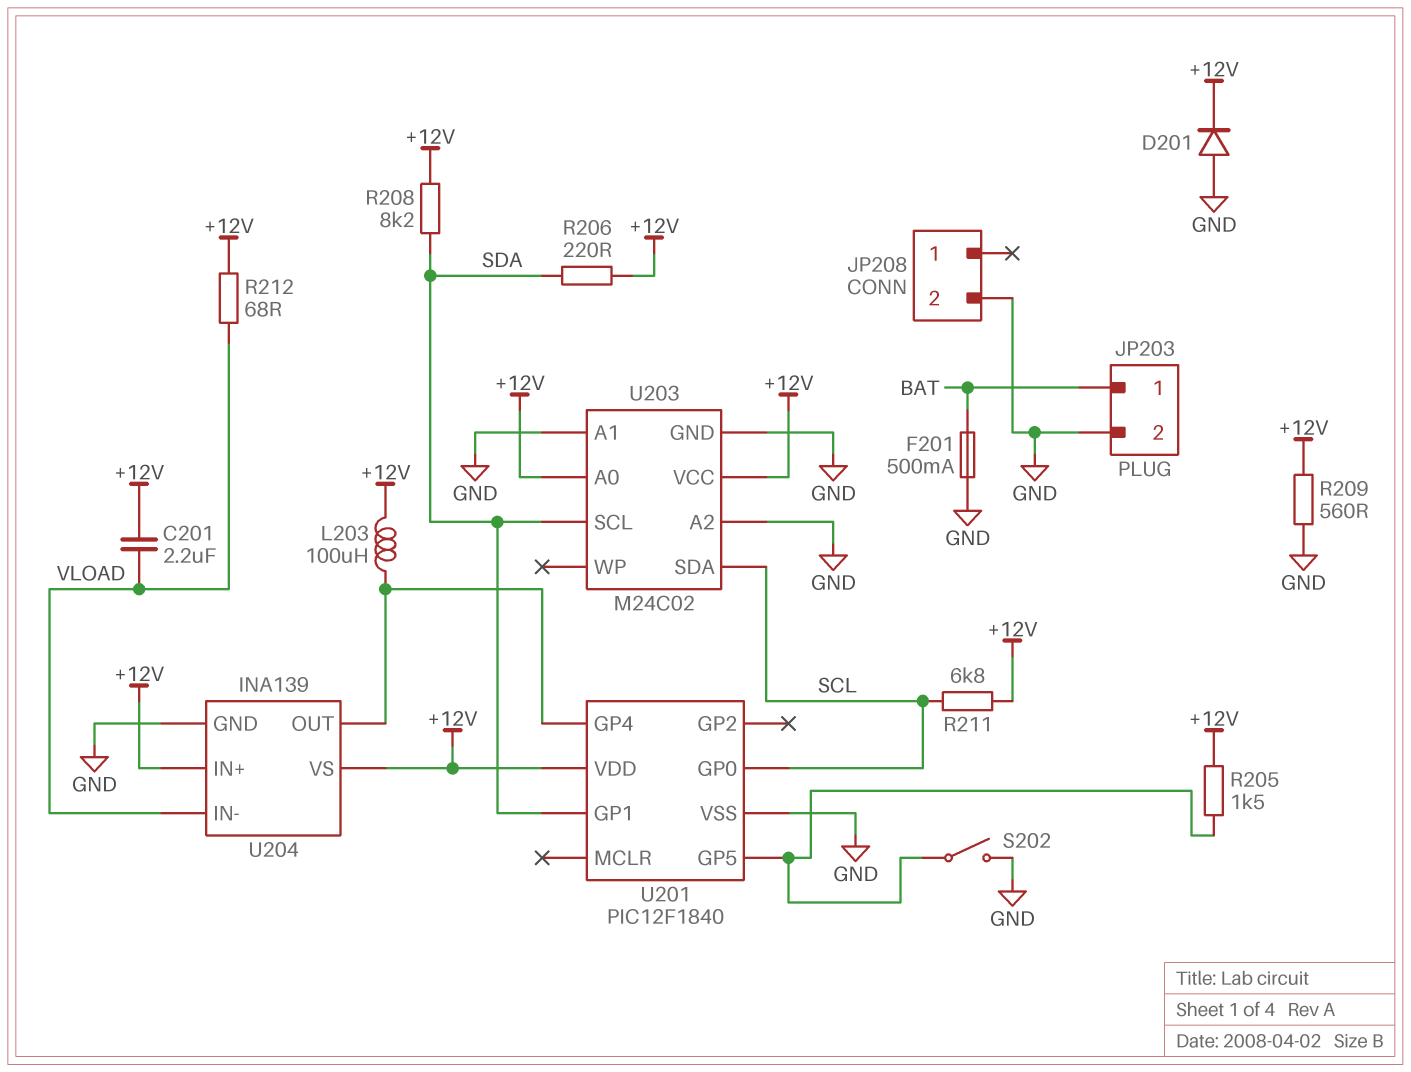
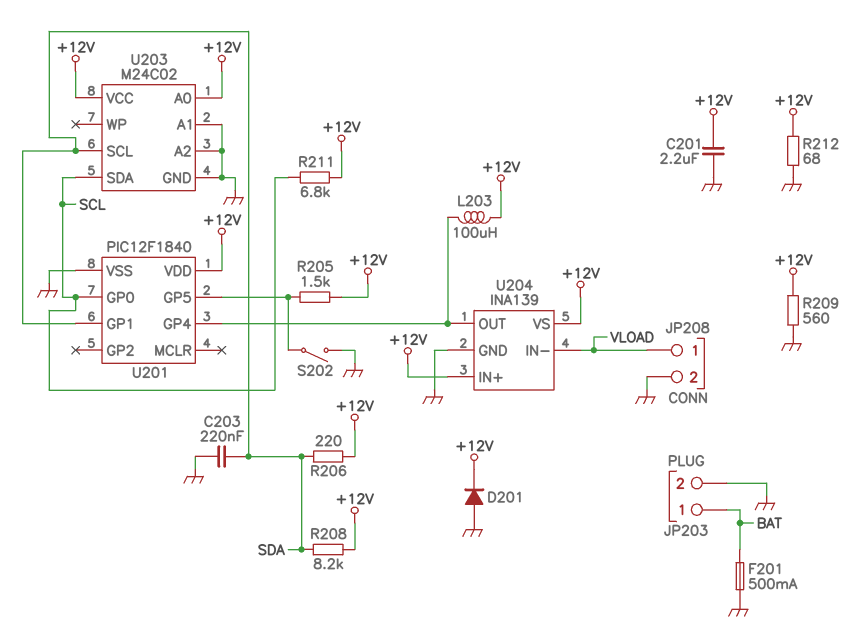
C201: 2.2uF (+12V, VLOAD) -> 2.2uF (+12V, GND)
C203: none -> 220nF (GND, SDA)
JP208 pin 1: none -> VLOAD
R212: 68 (+12V, VLOAD) -> 68 (+12V, GND)

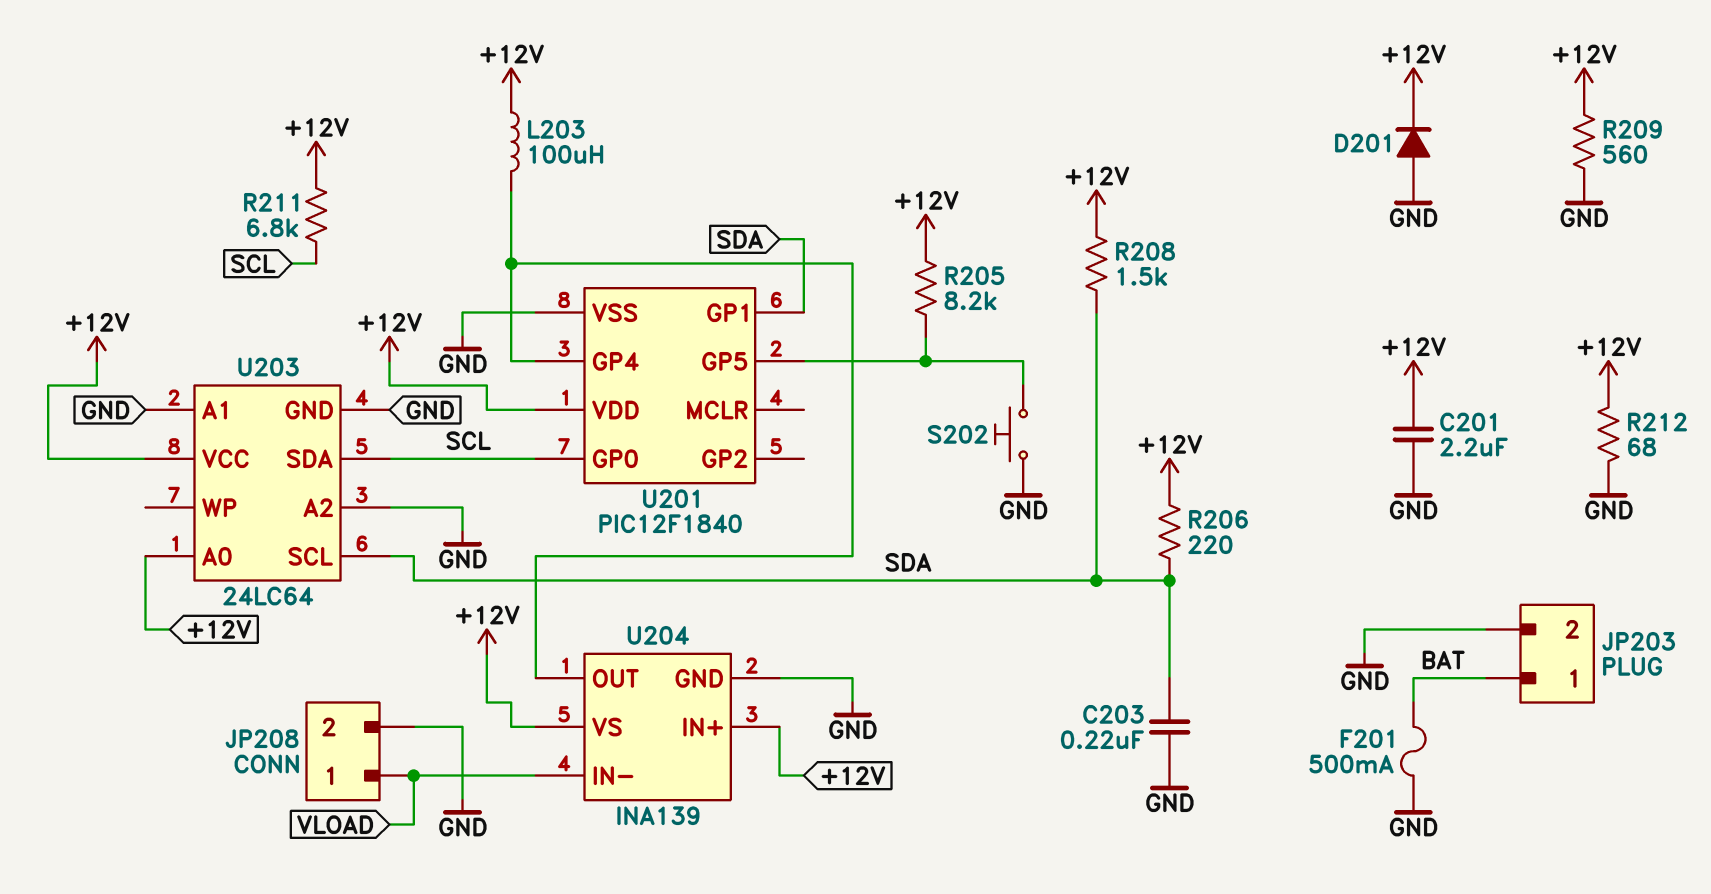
R205: 1.5k (+12V, U201/GP5) -> 8.2k (+12V, U201/GP5)
R208: 8.2k (+12V, SDA) -> 1.5k (+12V, SDA)
S202: switch (GND, U201/GP5) -> button (GND, U201/GP5)
U203: M24C02 -> 24LC64

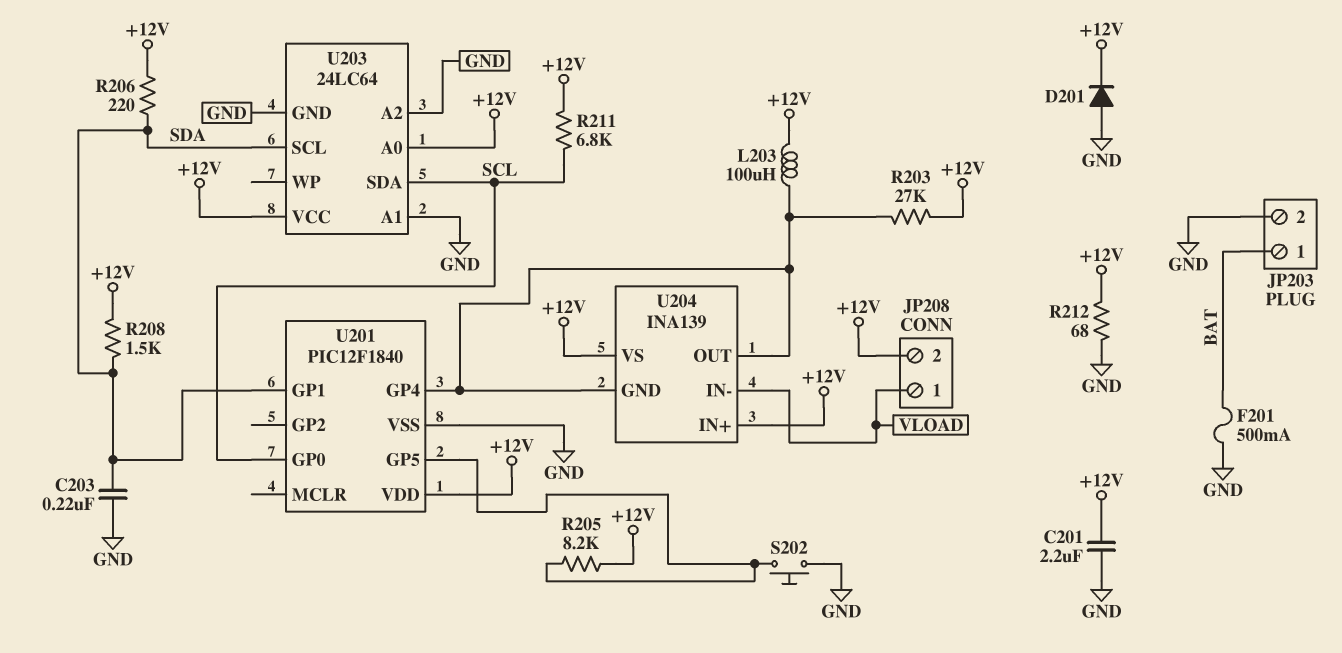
JP208 pin 2: GND -> +12V
R203: none -> 27k (+12V, U201/GP4)
R209: 560 (+12V, GND) -> none
U204 pin GND: GND -> U201/GP4

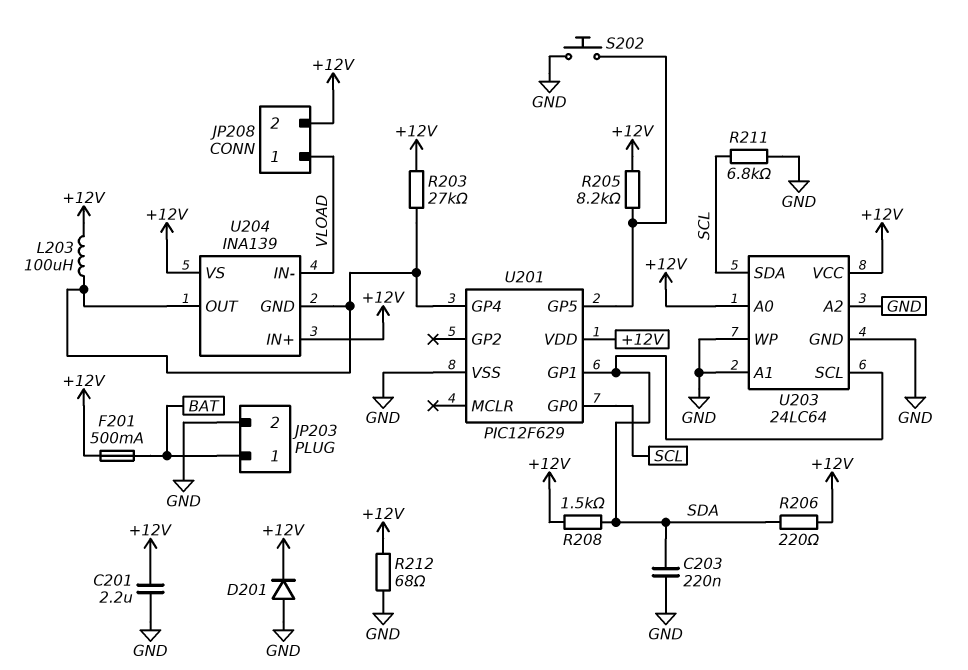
F201: 500mA (BAT, GND) -> 500mA (+12V, BAT)
R211: 6.8k (+12V, SCL) -> 6.8k (GND, SCL)
U201: PIC12F1840 -> PIC12F629
U203 pin WP: none -> GND

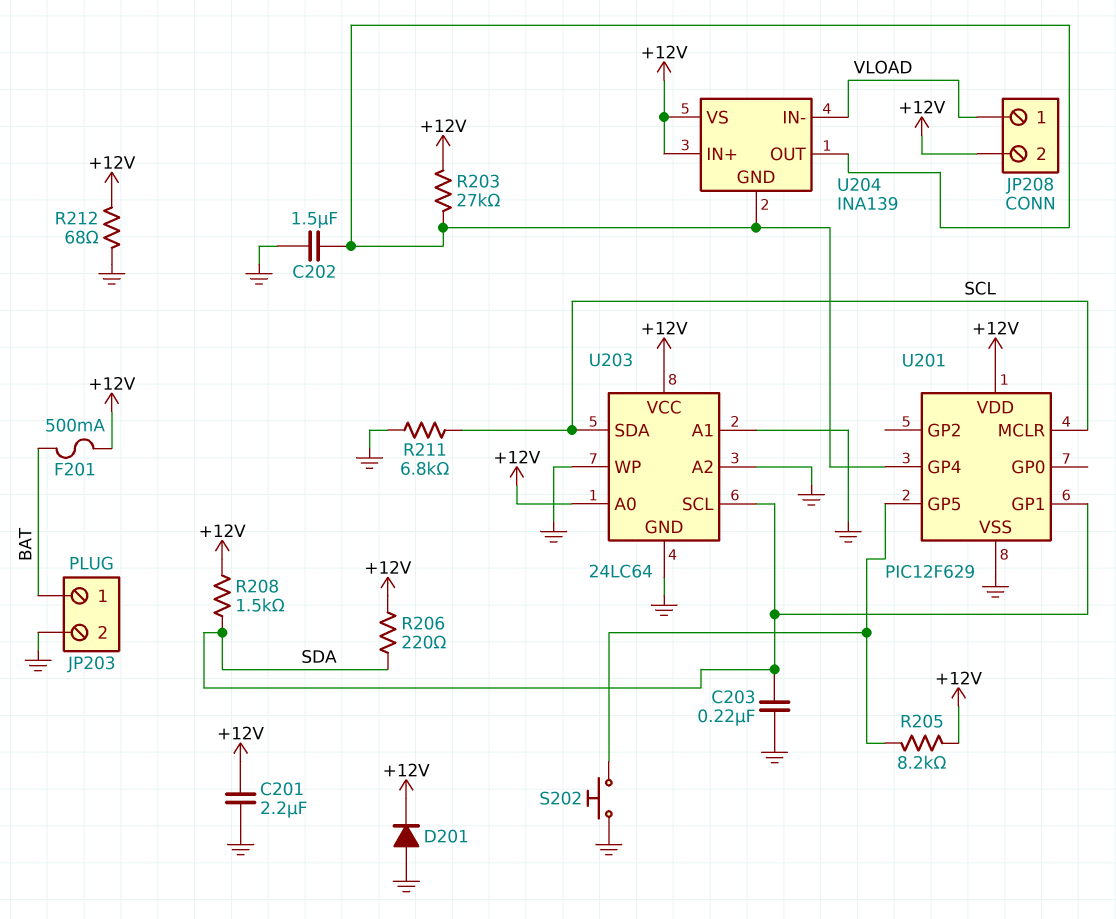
C202: none -> 1.5uF (GND, U201/GP4)
L203: 100uH (+12V, U201/GP4) -> none
U201 pin GP0: SCL -> none
U201 pin MCLR: none -> SCL

